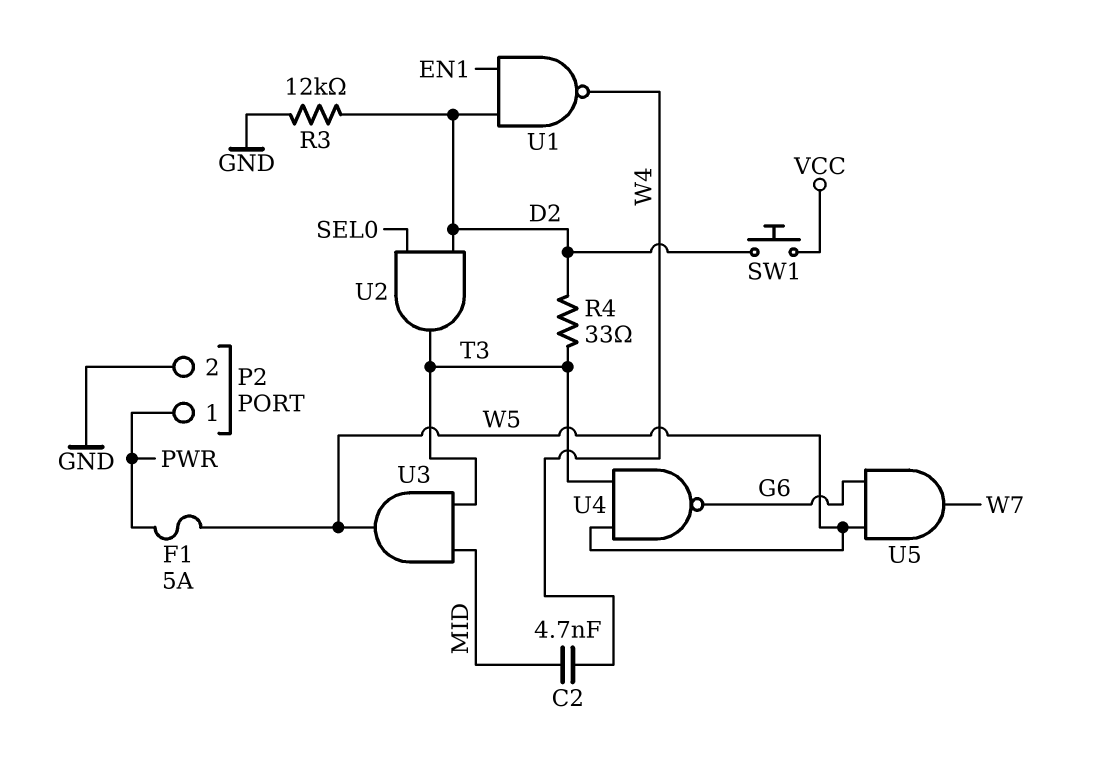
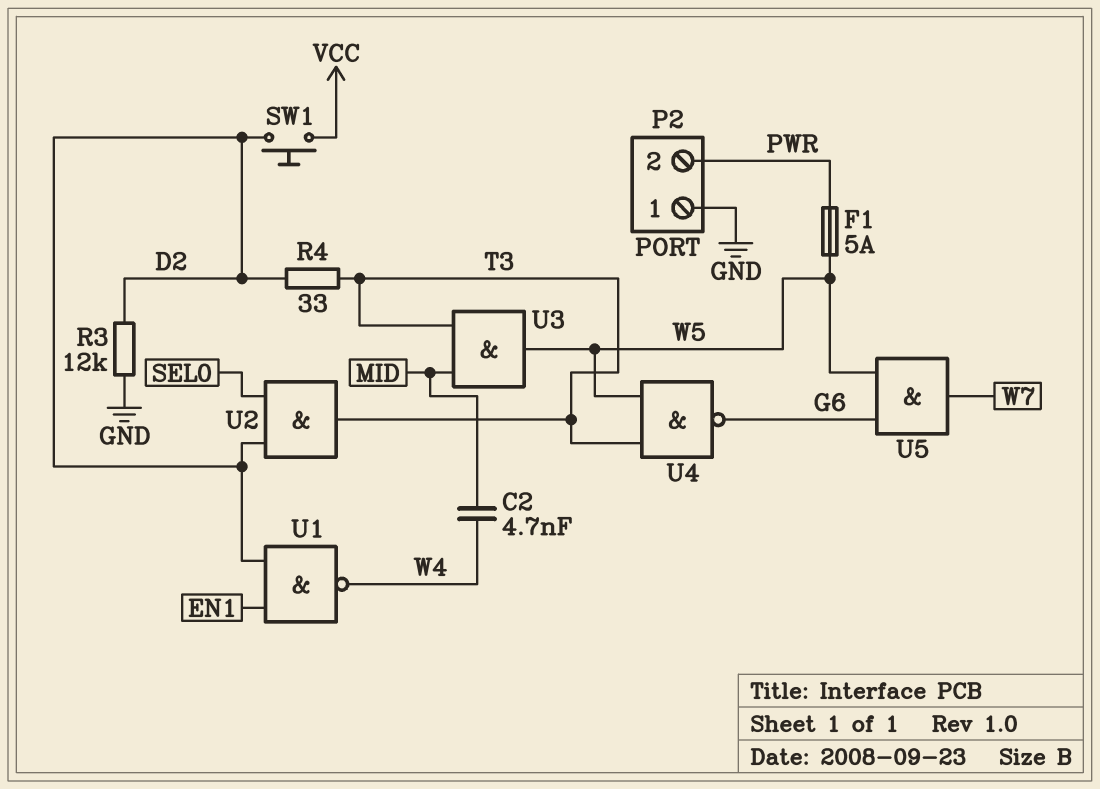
P2 pin 1: PWR -> GND
P2 pin 2: GND -> PWR

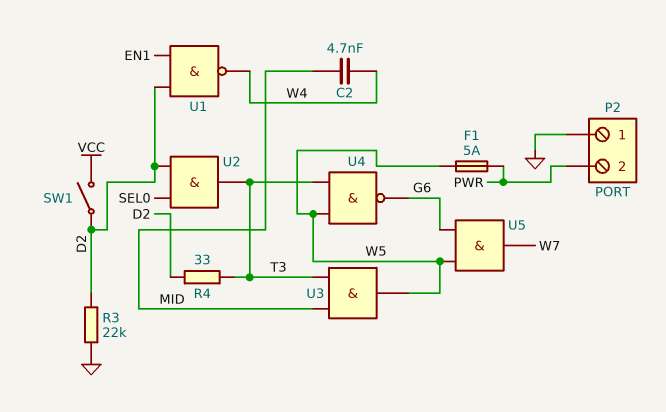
R3: 12k (D2, GND) -> 22k (D2, GND)
SW1: button (D2, VCC) -> switch (D2, VCC)

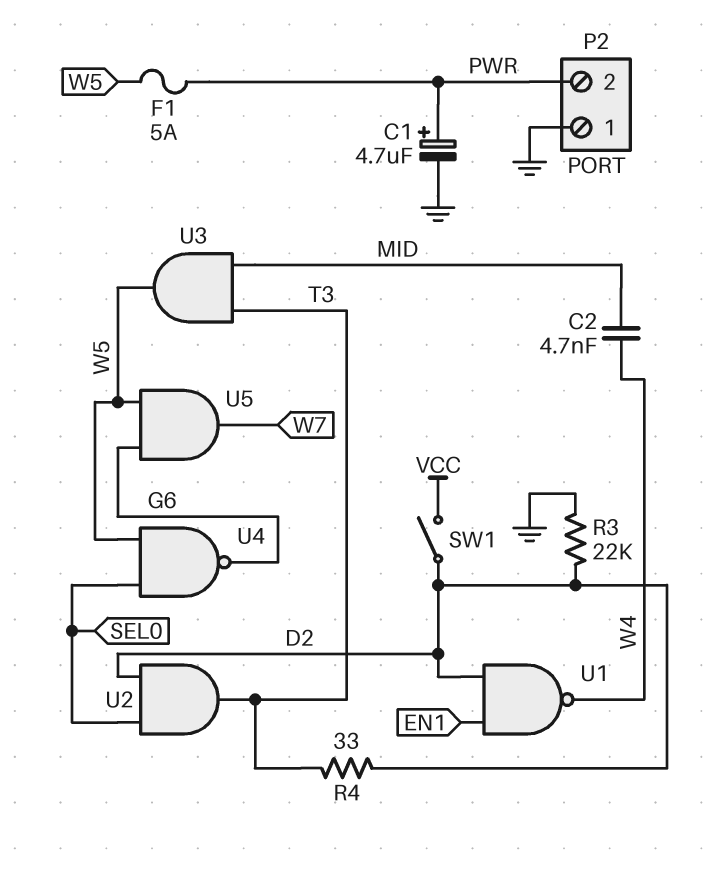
C1: none -> 4.7uF (plus PWR, minus GND)
U4: NAND (in T3, in W5, out G6) -> NAND (in SEL0, in W5, out G6)

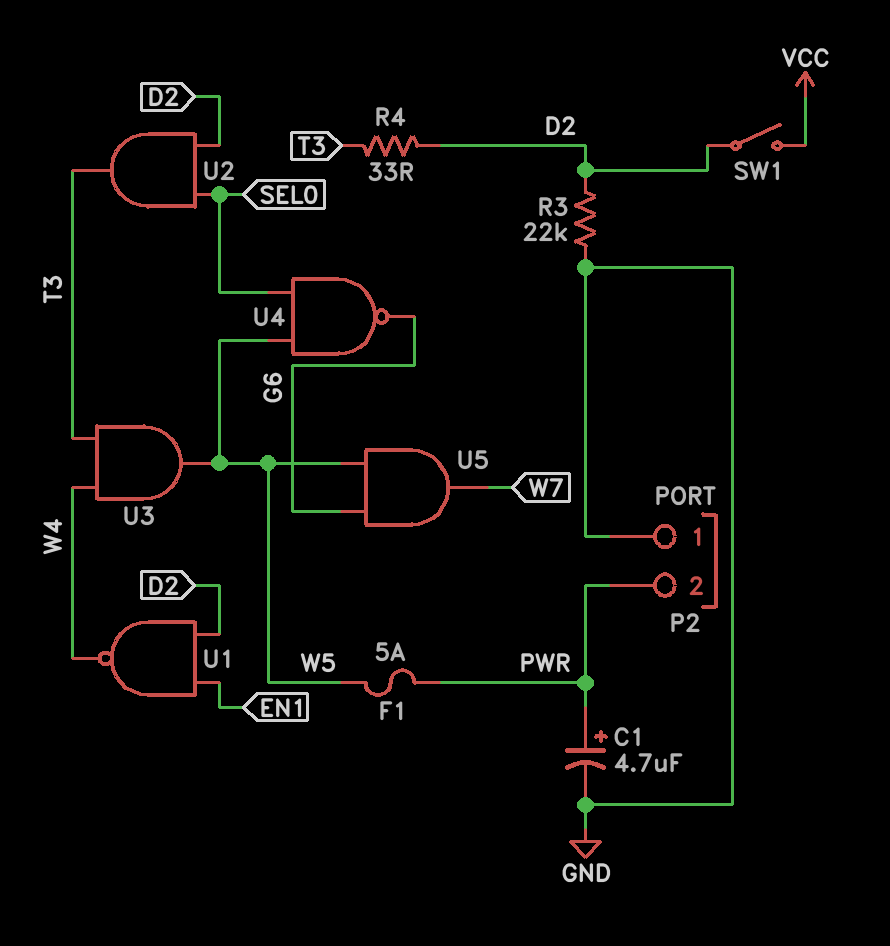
C2: 4.7nF (MID, W4) -> none
U3: AND (in MID, in T3, out W5) -> AND (in T3, in W4, out W5)

